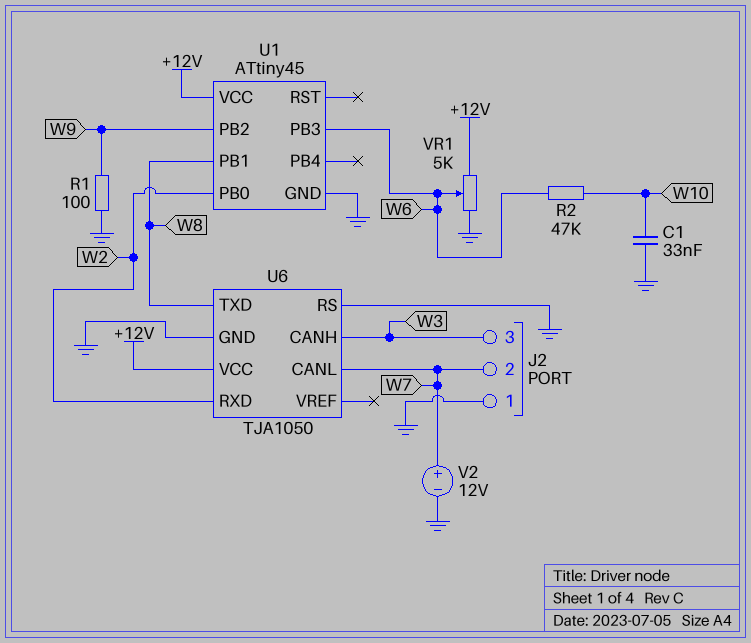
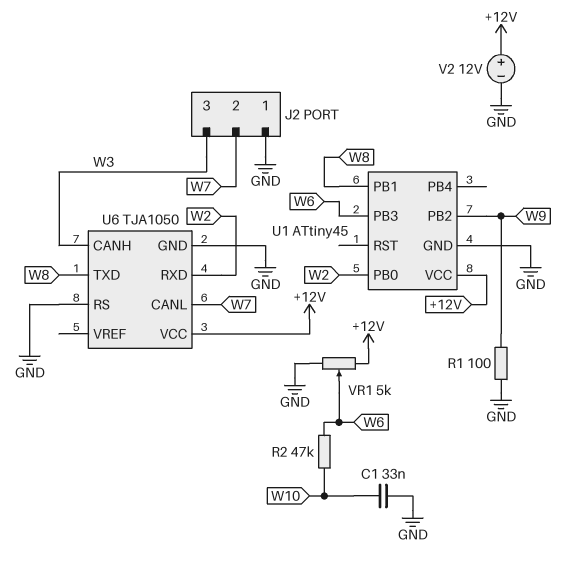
V2: 12V (plus W7, minus GND) -> 12V (plus +12V, minus GND)

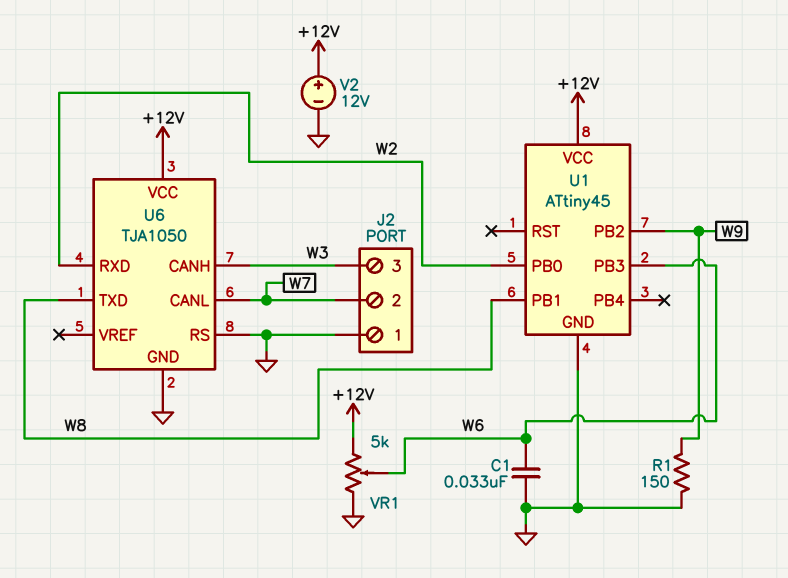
C1: 33nF (GND, W10) -> 33nF (GND, W6)
R1: 100 (GND, W9) -> 150 (GND, W9)
R2: 47k (W6, W10) -> none

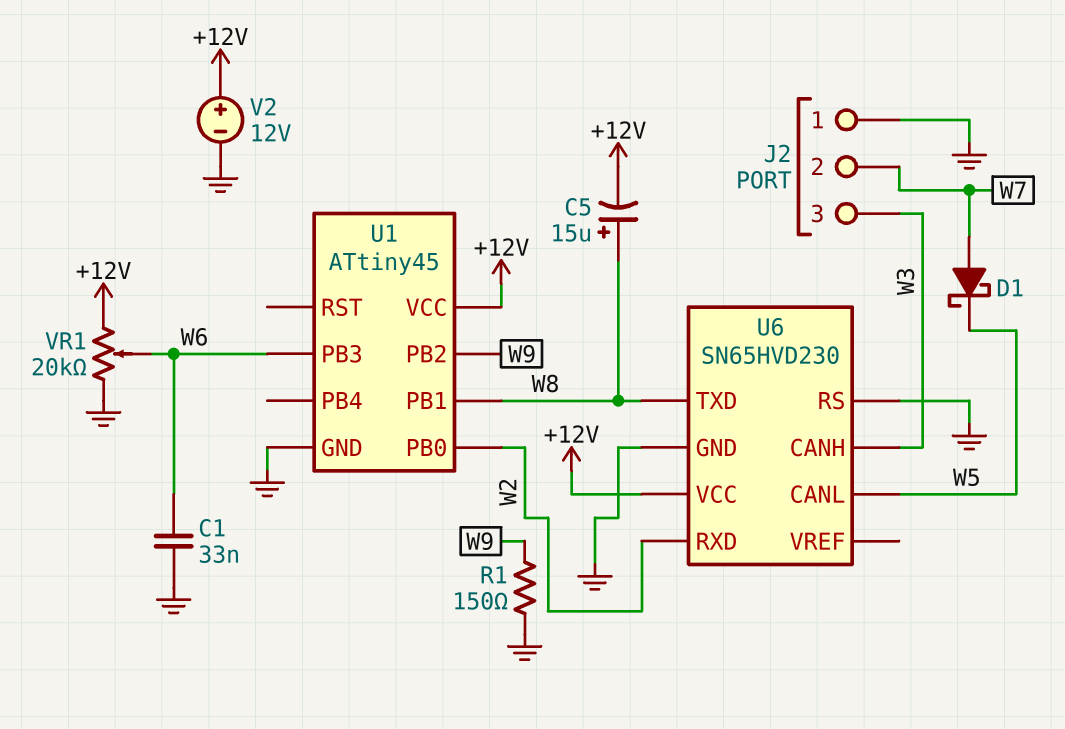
C5: none -> 15uF (plus W8, minus +12V)
D1: none -> schottky (A W7, K W5)
U6: TJA1050 -> SN65HVD230
U6 pin CANL: W7 -> W5
VR1: 5k (+12V, GND, wiper W6) -> 20k (+12V, GND, wiper W6)

